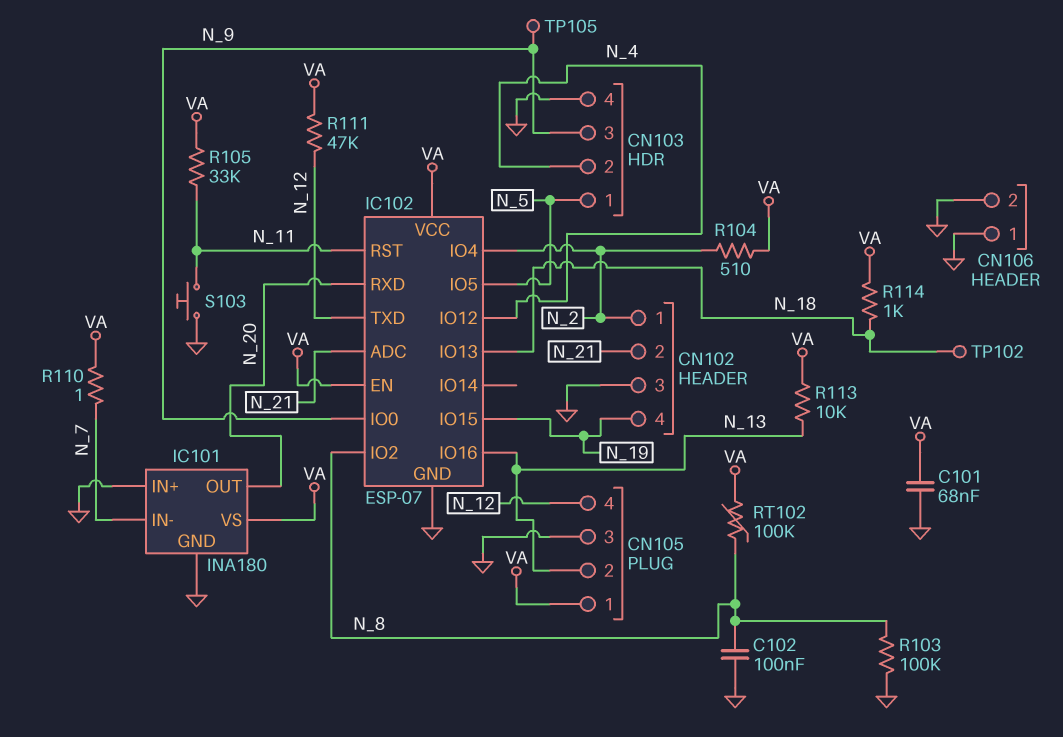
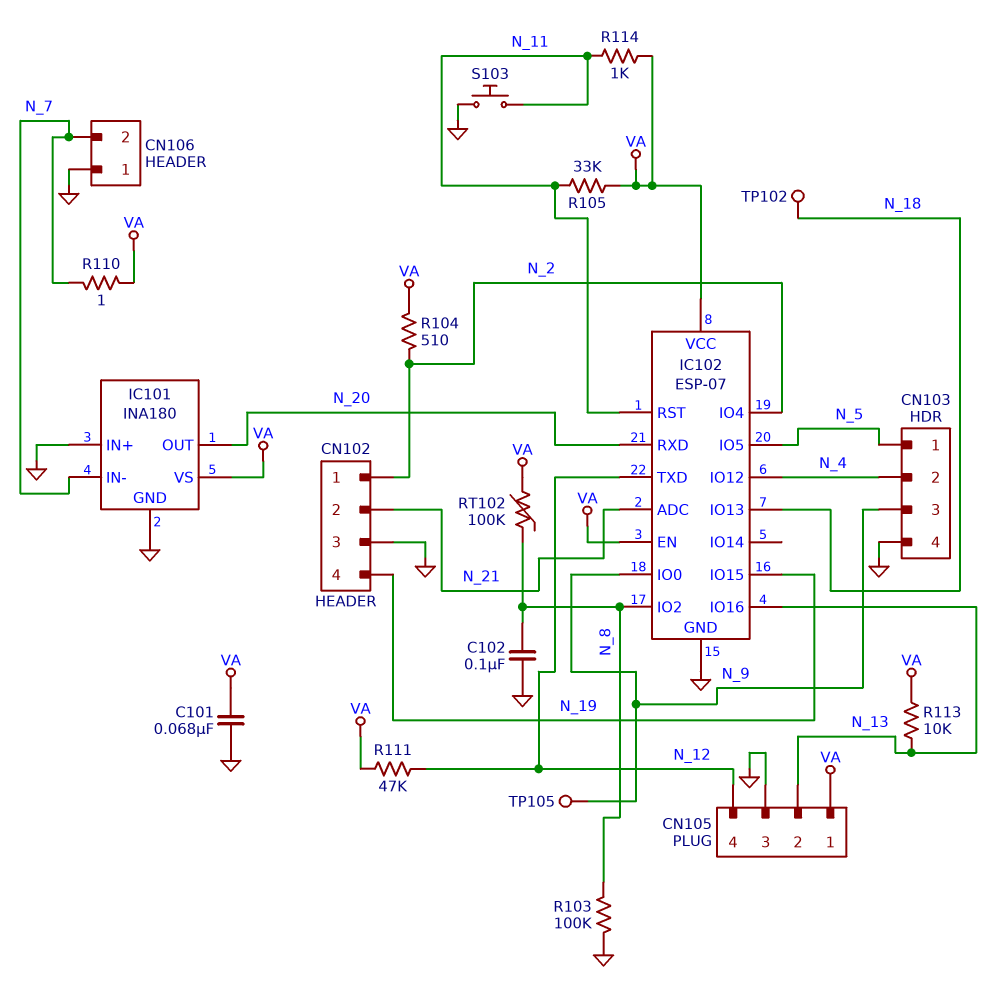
CN106 pin 2: GND -> N_7
R114: 1k (N_18, VA) -> 1k (N_11, VA)

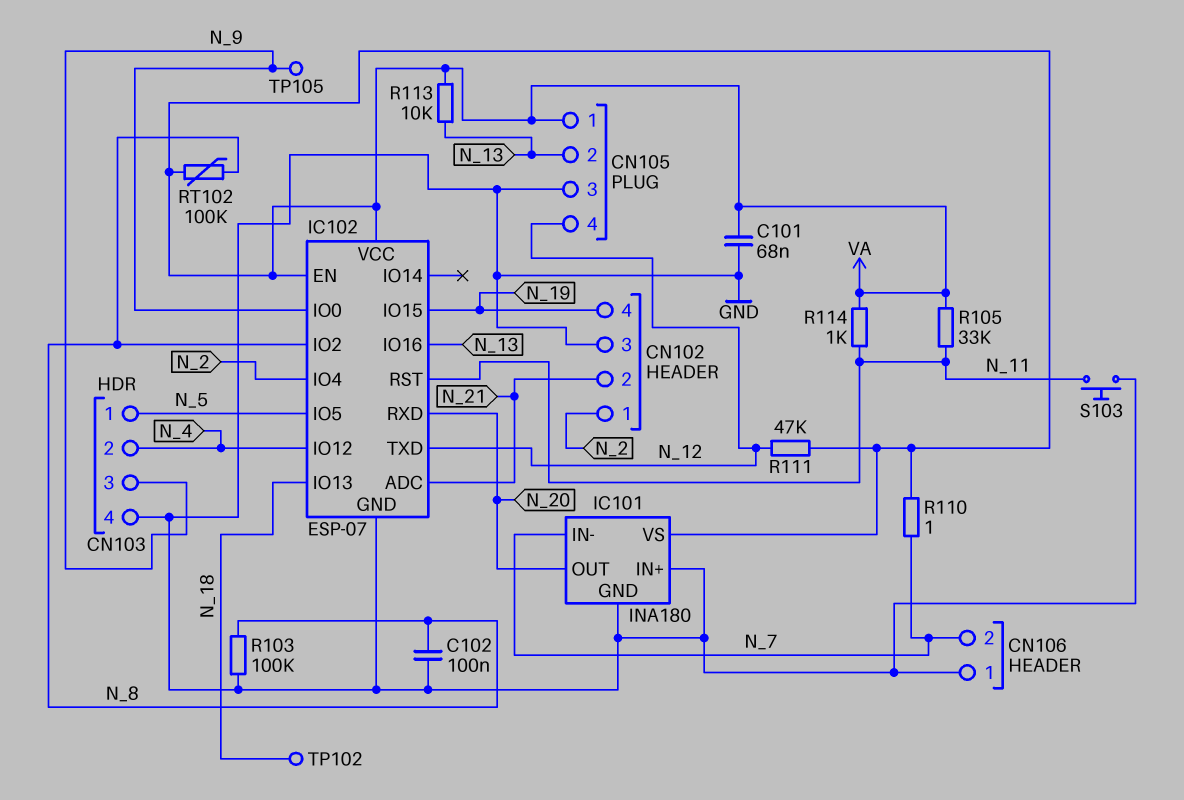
R104: 510 (N_2, VA) -> none

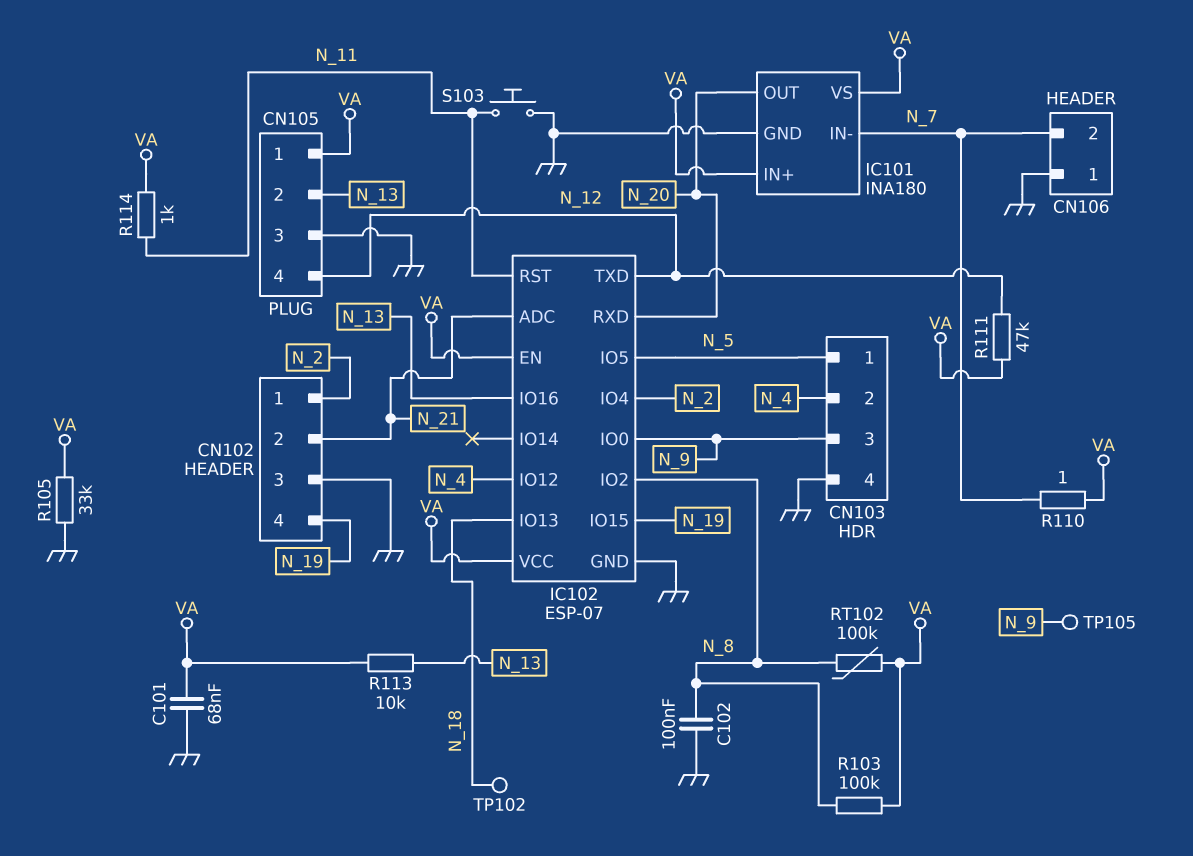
IC101 pin IN+: GND -> VA
R103: 100k (GND, N_8) -> 100k (N_8, VA)
R105: 33k (N_11, VA) -> 33k (GND, VA)

